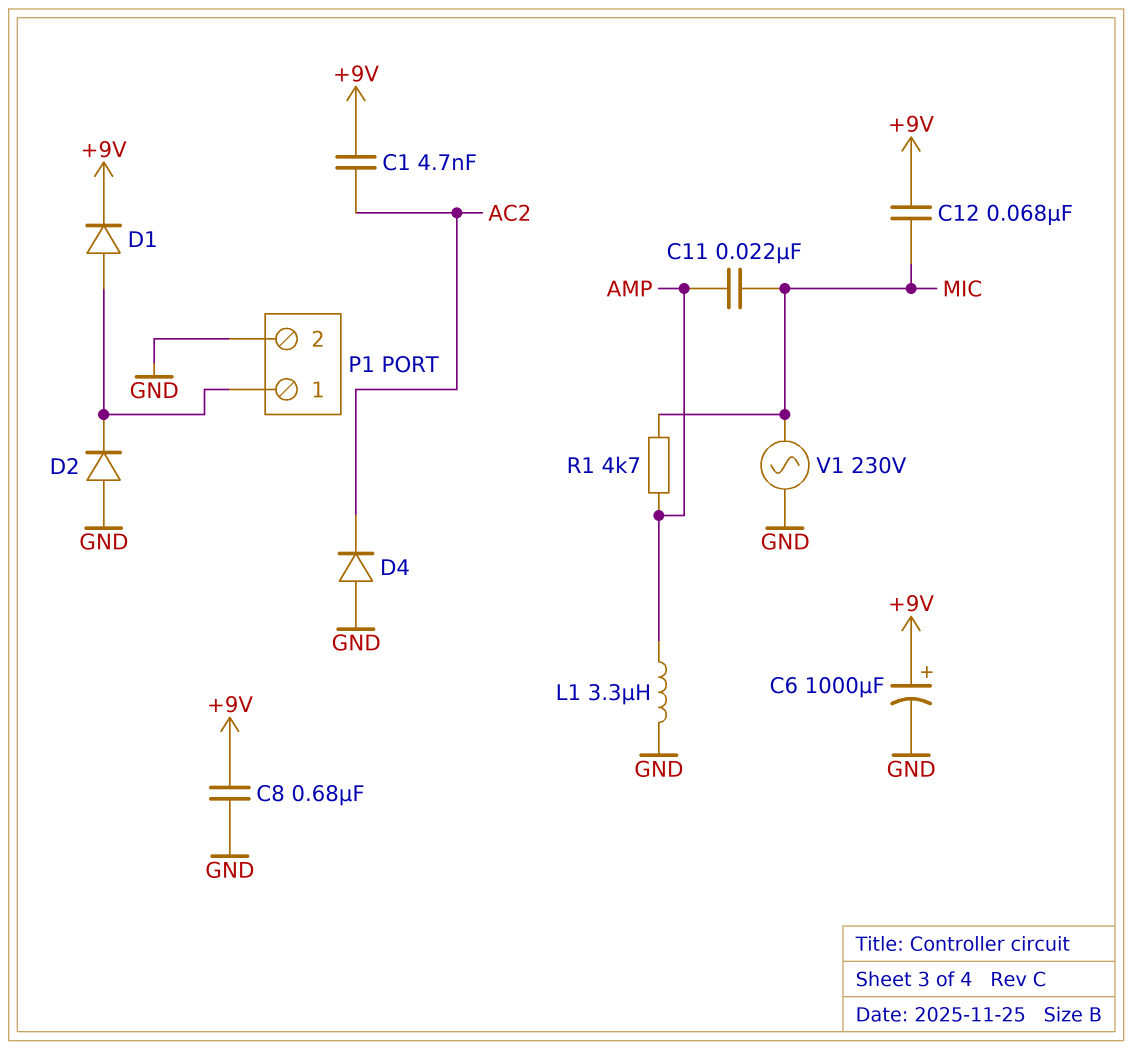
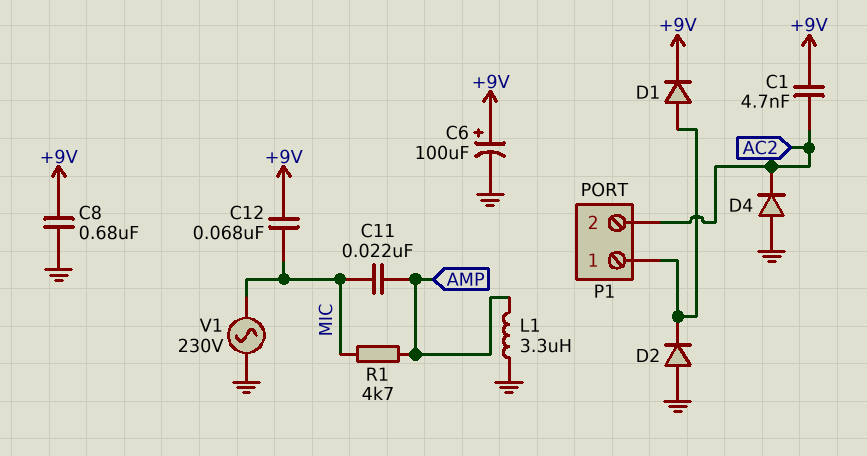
C6: 1000uF (plus +9V, minus GND) -> 100uF (plus +9V, minus GND)
P1 pin 2: GND -> AC2

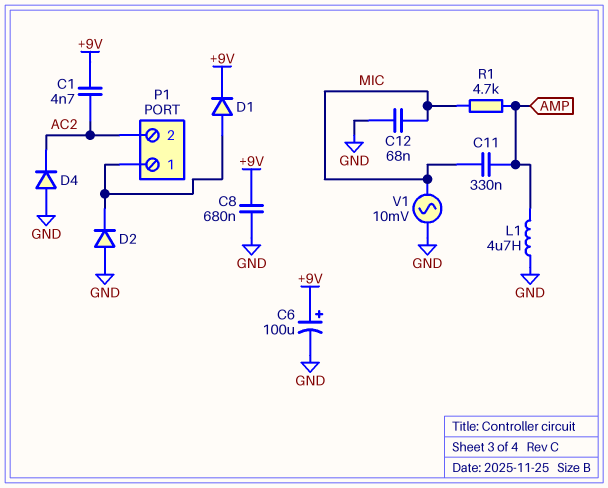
C11: 22nF (AMP, MIC) -> 330nF (AMP, MIC)
C12: 68nF (+9V, MIC) -> 68nF (GND, MIC)
L1: 3.3uH (AMP, GND) -> 4.7uH (AMP, GND)
V1: AC 230V (GND, MIC) -> AC 10mV (GND, MIC)

